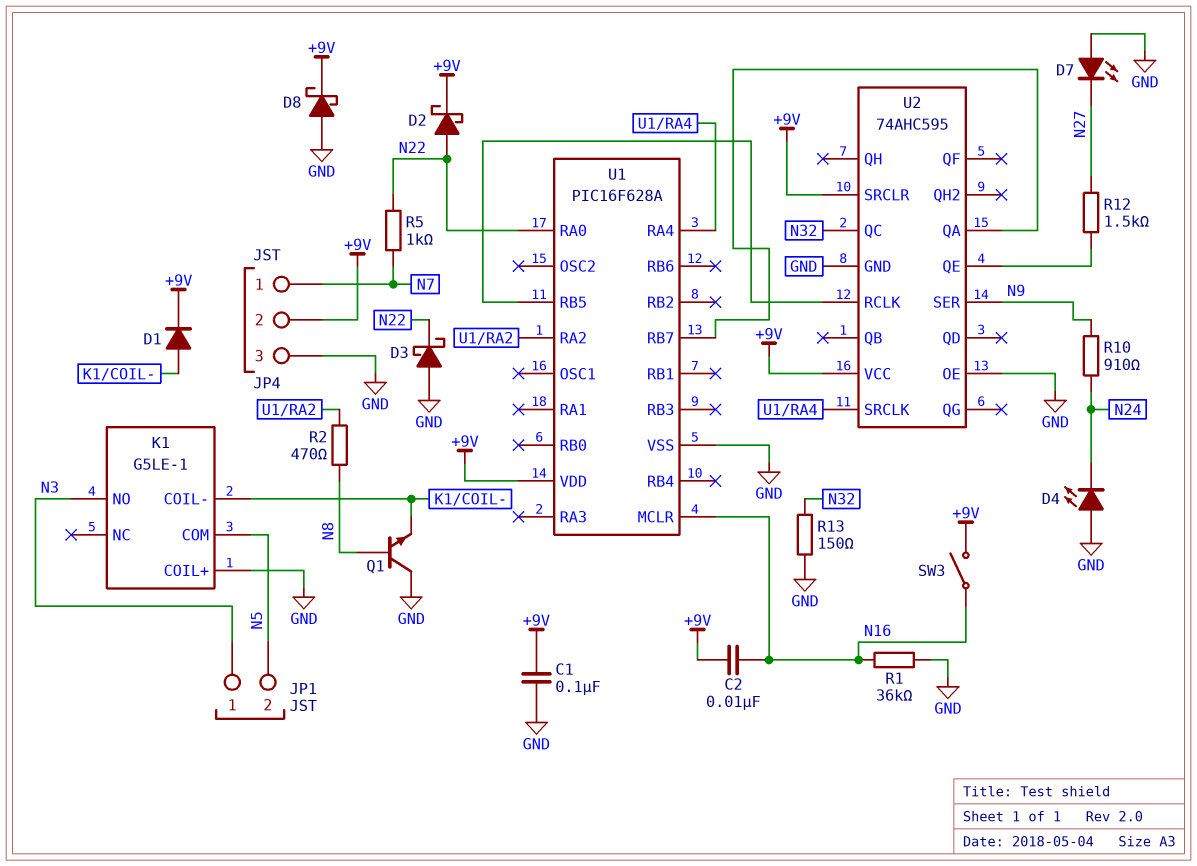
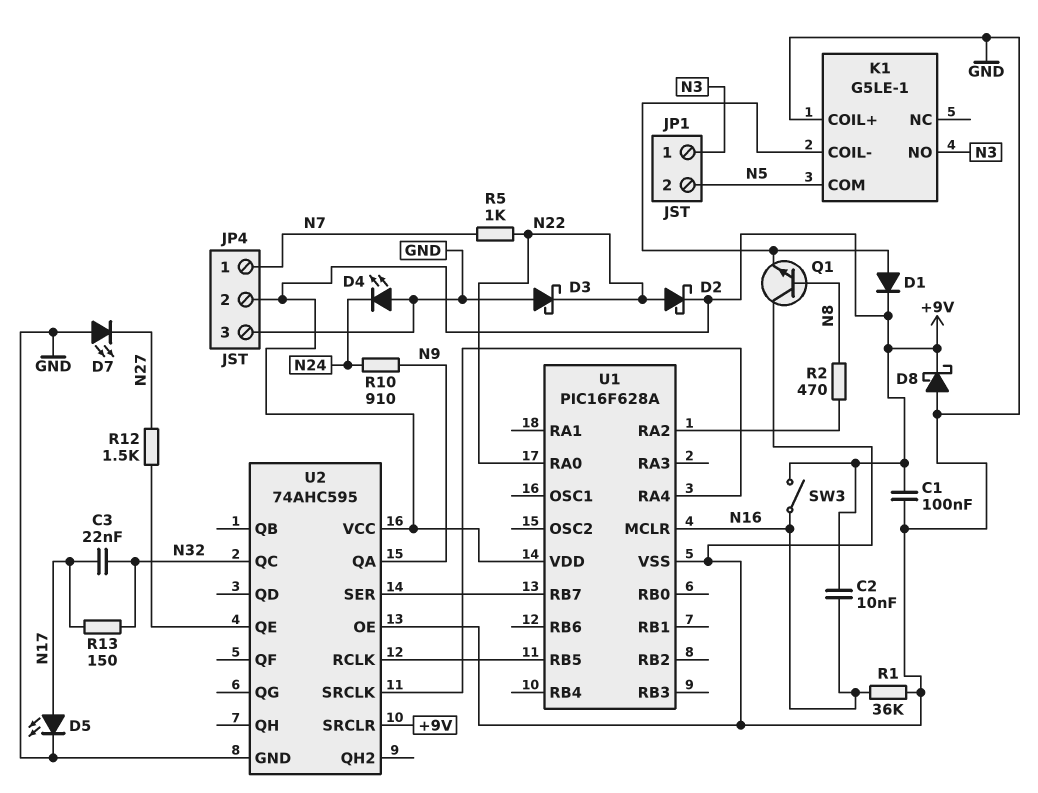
C3: none -> 22nF (N17, N32)
D5: none -> LED (A N17, K GND)
R13: 150 (GND, N32) -> 150 (N17, N32)
U2 pin QA: U1/RB7 -> N9
U2 pin SER: N9 -> U1/RB7

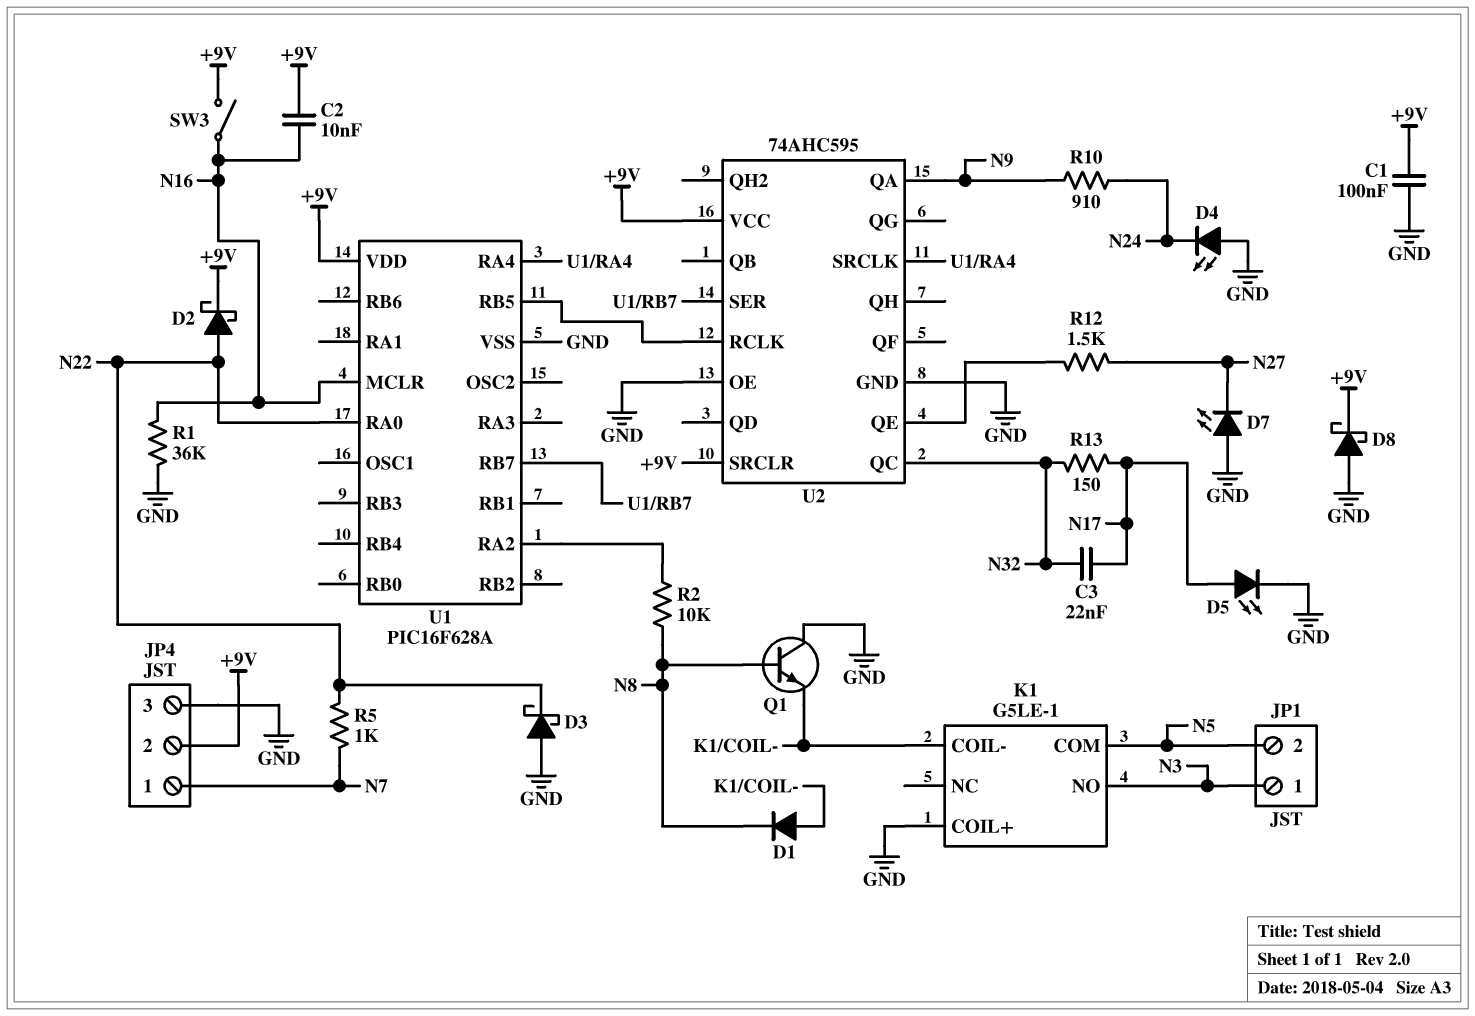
D1: diode (A K1/COIL-, K +9V) -> diode (A K1/COIL-, K N8)
R2: 470 (N8, U1/RA2) -> 10k (N8, U1/RA2)

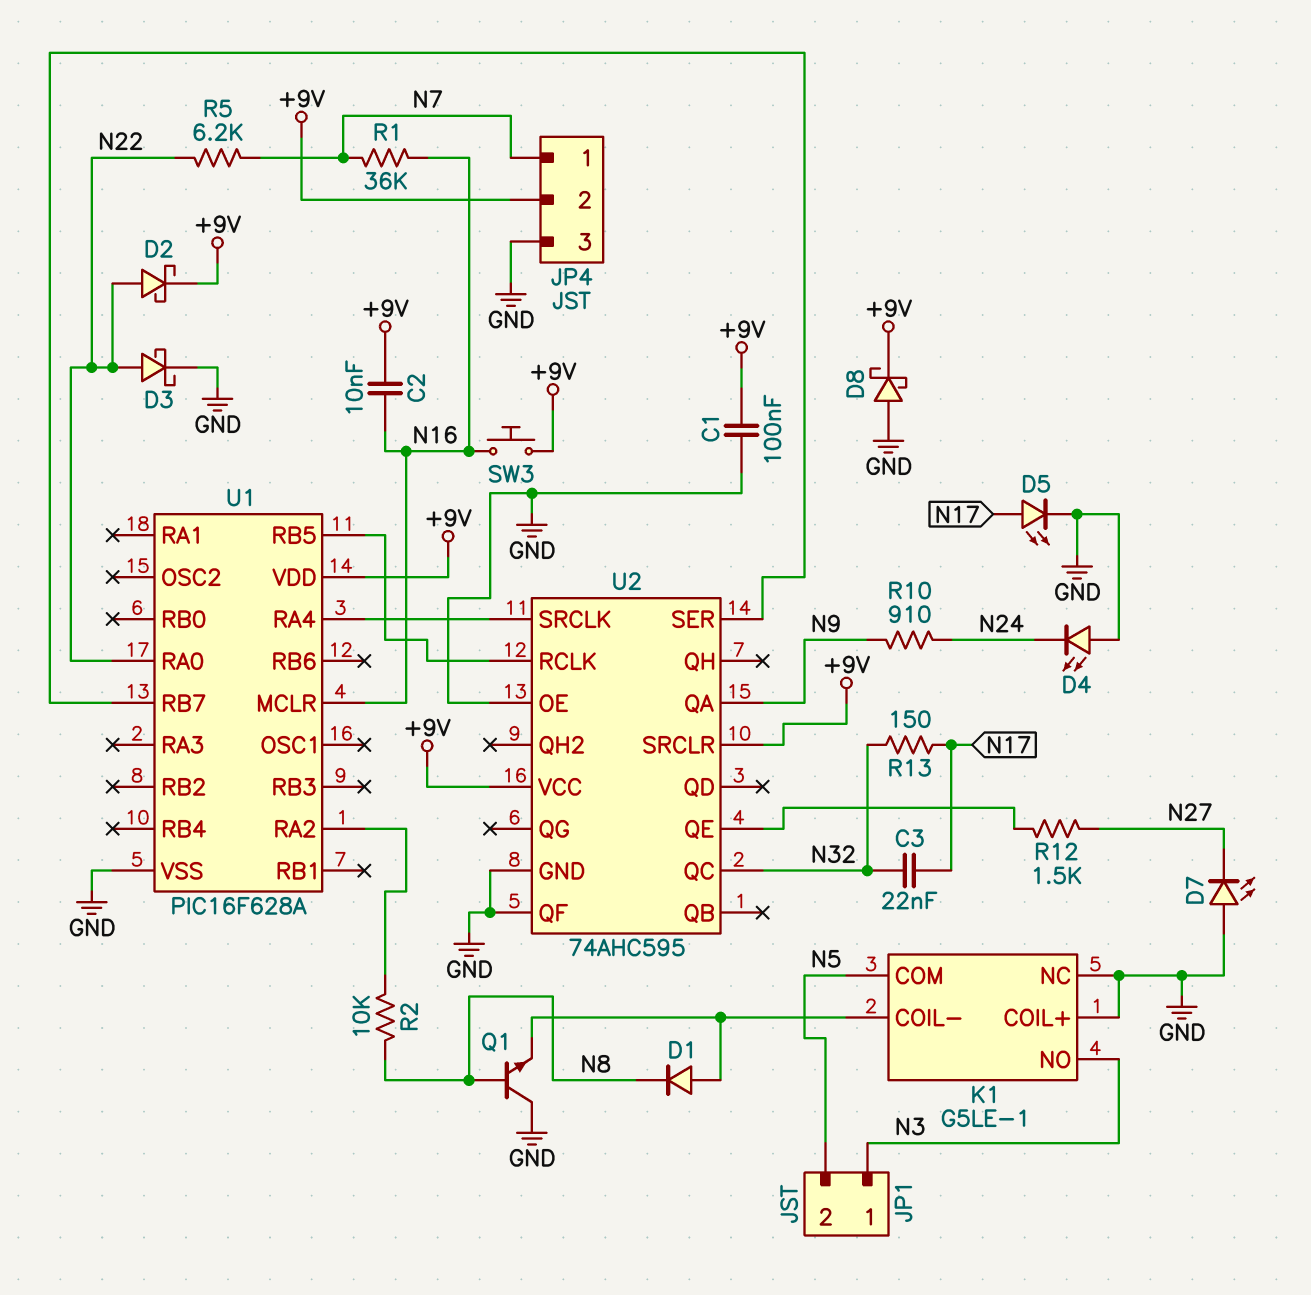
D3: schottky (A GND, K N22) -> schottky (A N22, K GND)
K1 pin NC: none -> GND
R1: 36k (GND, N16) -> 36k (N7, N16)
R5: 1k (N7, N22) -> 6.2k (N7, N22)
SW3: switch (+9V, N16) -> button (+9V, N16)
U2 pin QF: none -> GND

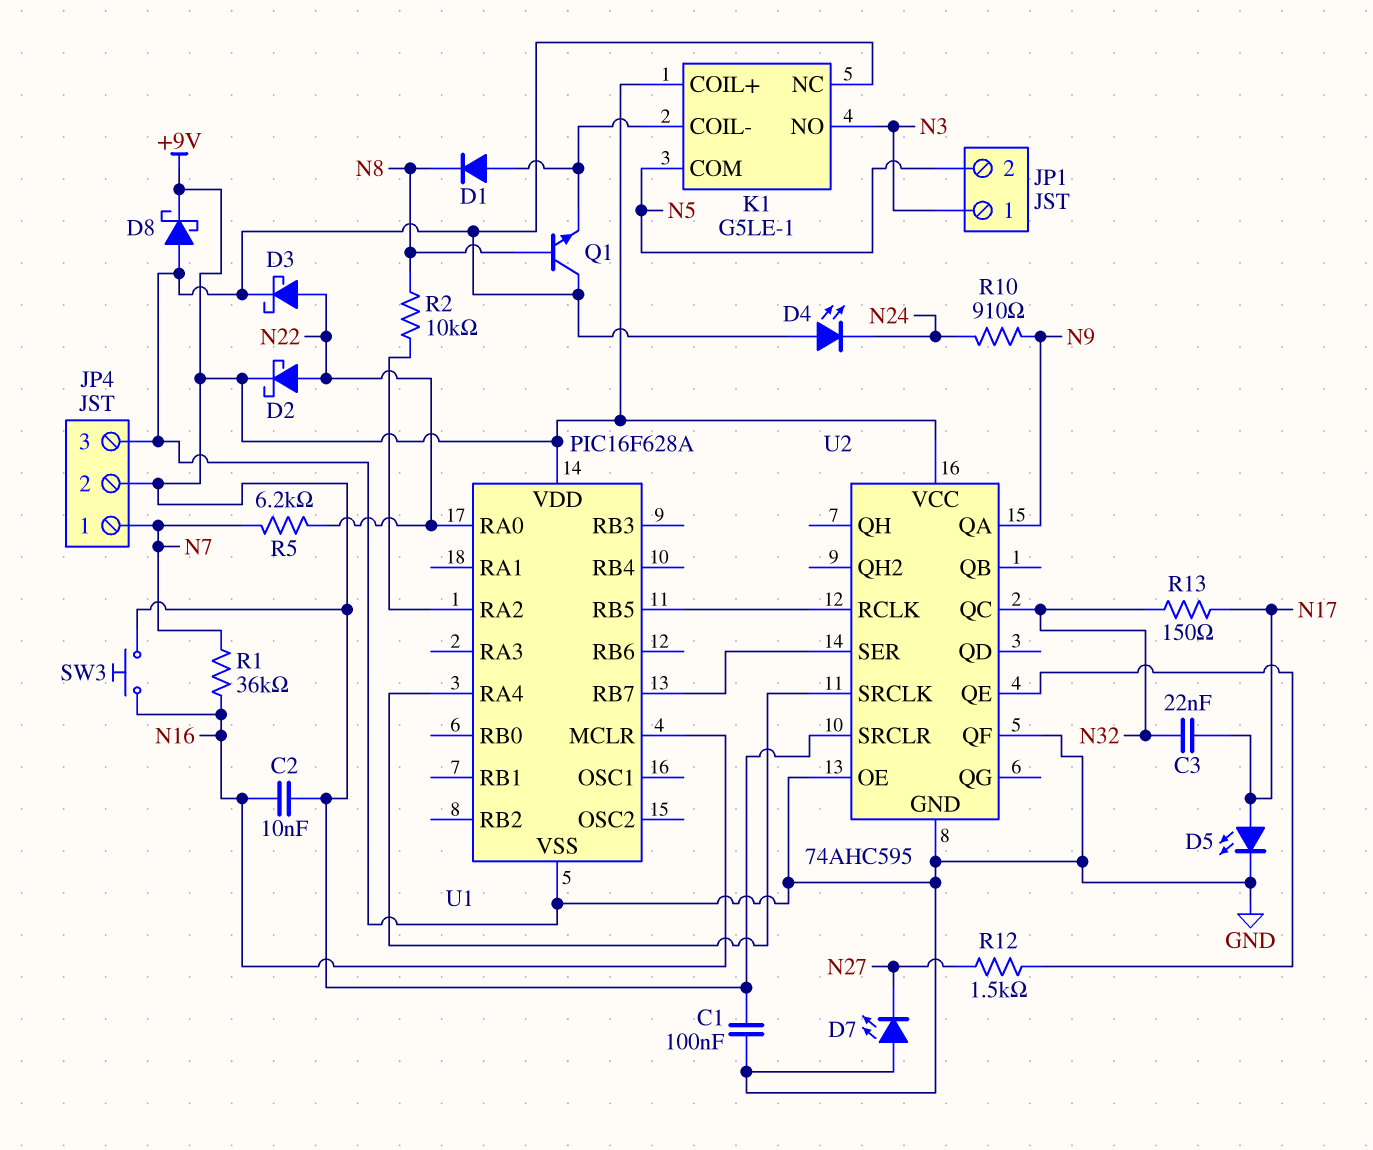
K1 pin COIL+: GND -> +9V

